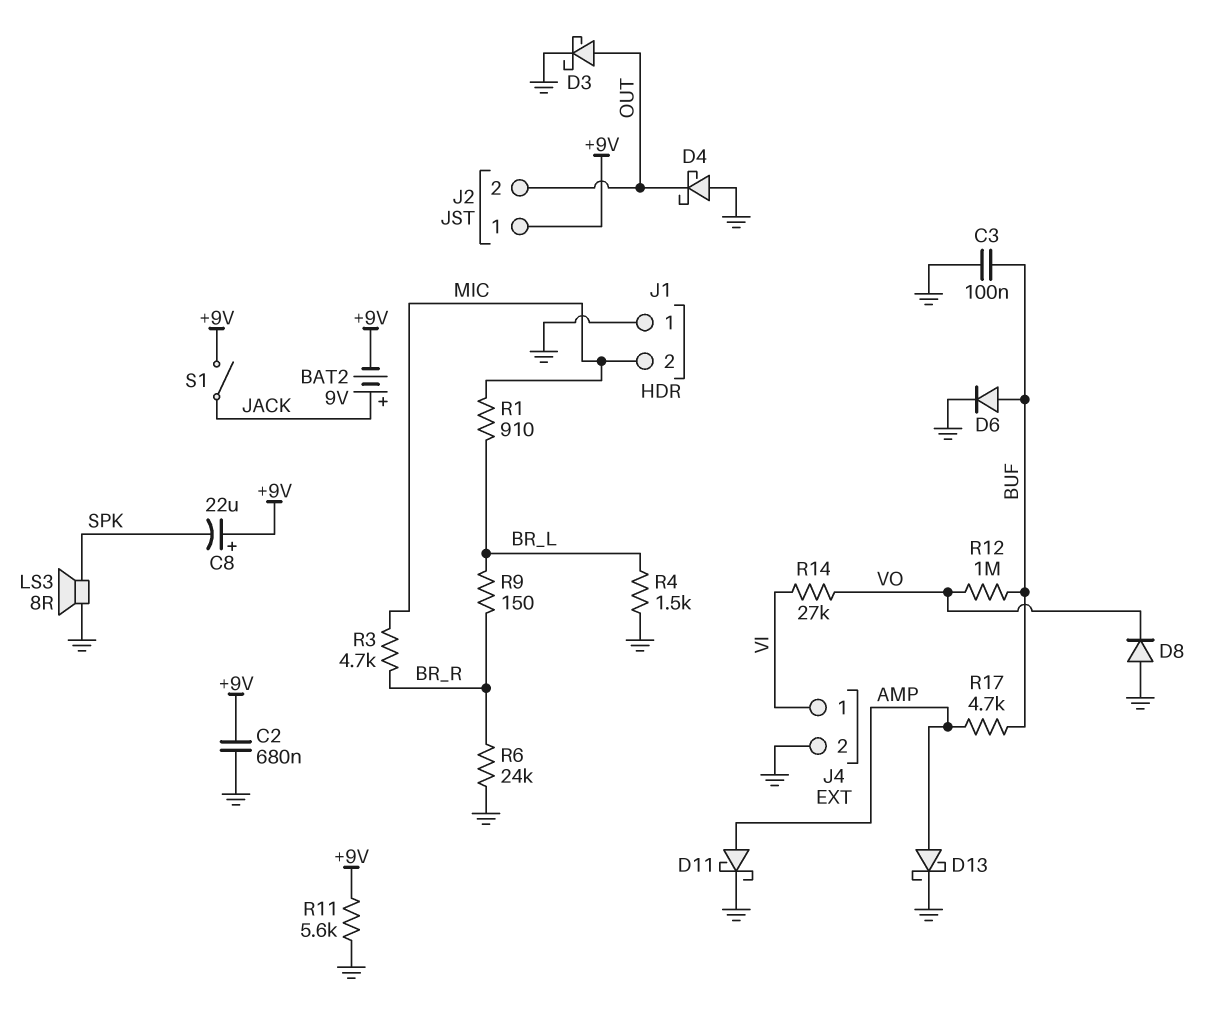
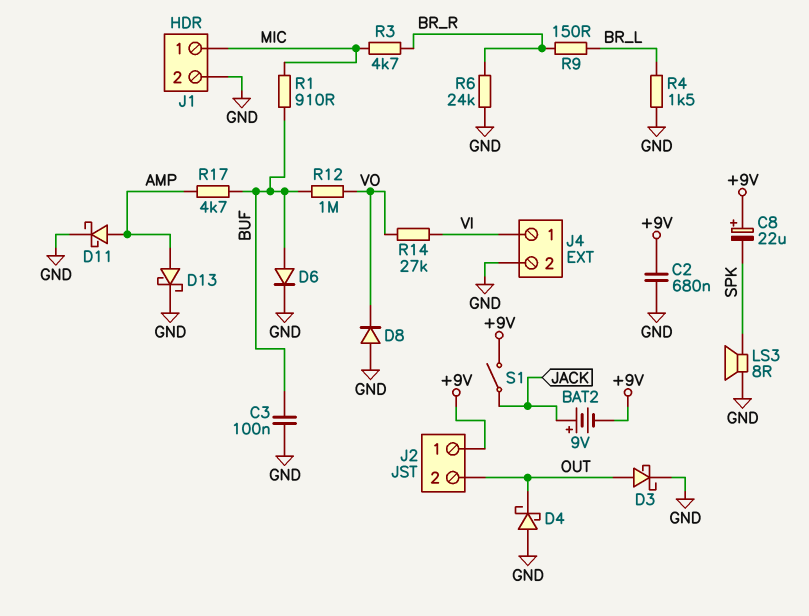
J1 pin 1: GND -> MIC
J1 pin 2: MIC -> GND
R1: 910 (BR_L, MIC) -> 910 (BUF, MIC)
R11: 5.6k (+9V, GND) -> none

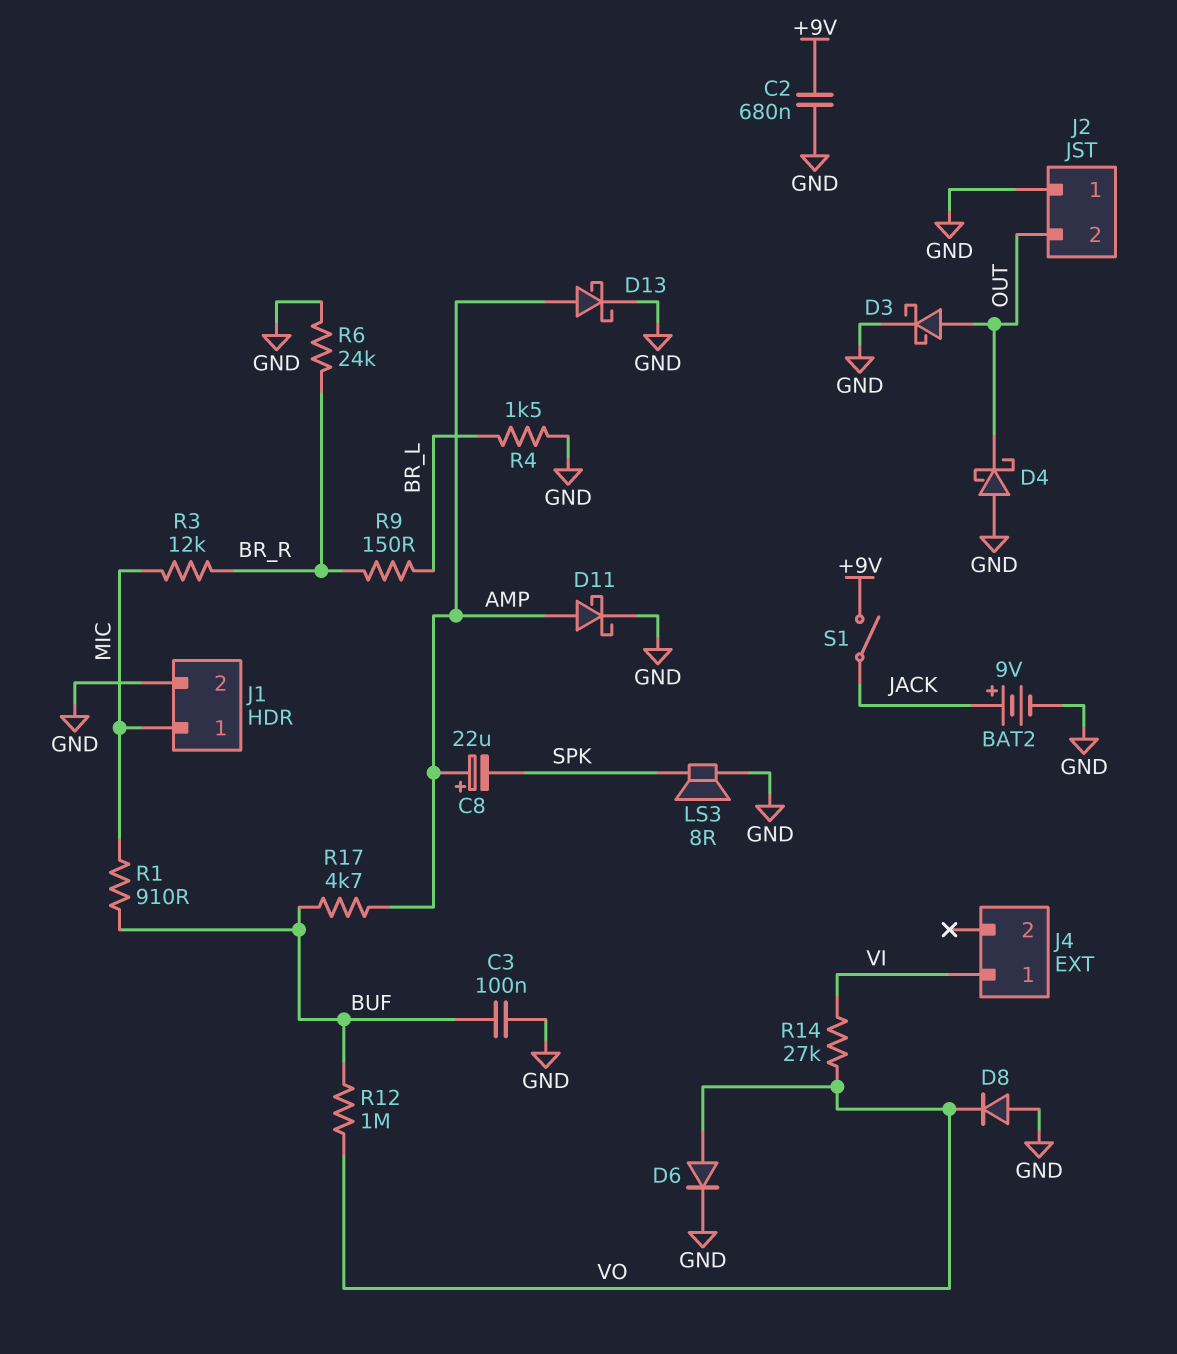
BAT2: 9V (plus JACK, minus +9V) -> 9V (plus JACK, minus GND)
C8: 22uF (plus +9V, minus SPK) -> 22uF (plus AMP, minus SPK)
D6: diode (A BUF, K GND) -> diode (A VO, K GND)
J2 pin 1: +9V -> GND
J4 pin 2: GND -> none
R3: 4.7k (BR_R, MIC) -> 12k (BR_R, MIC)

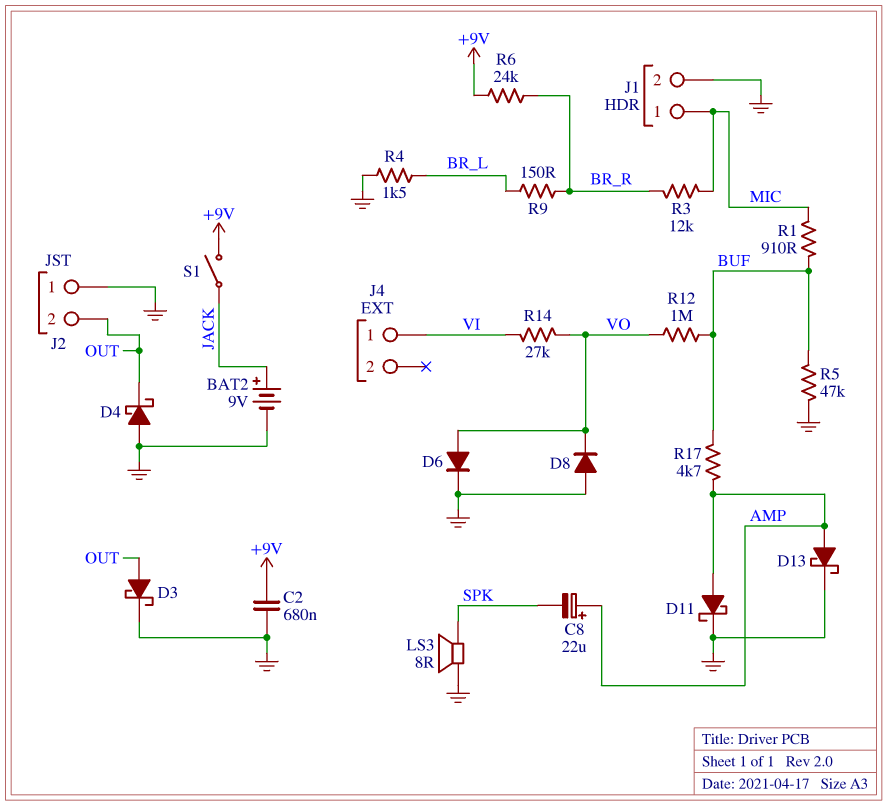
C3: 100nF (BUF, GND) -> none
R5: none -> 47k (BUF, GND)
R6: 24k (BR_R, GND) -> 24k (+9V, BR_R)

